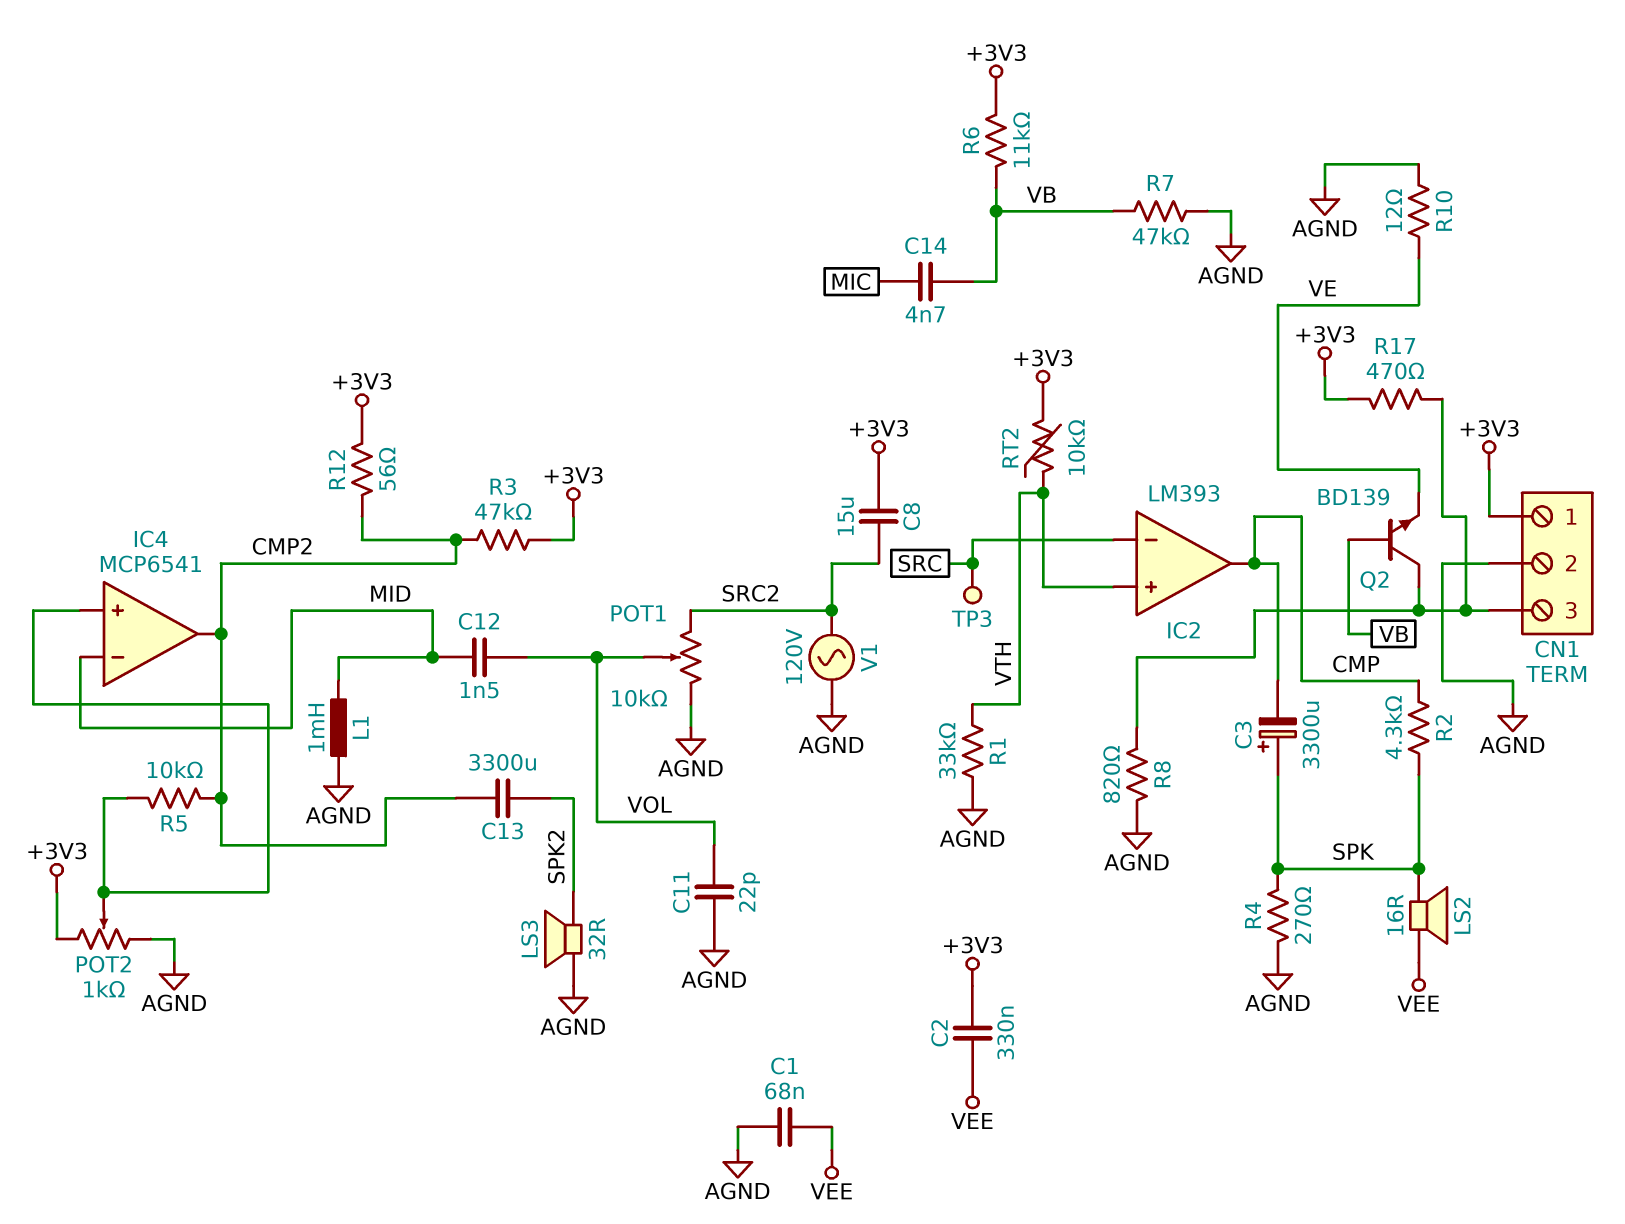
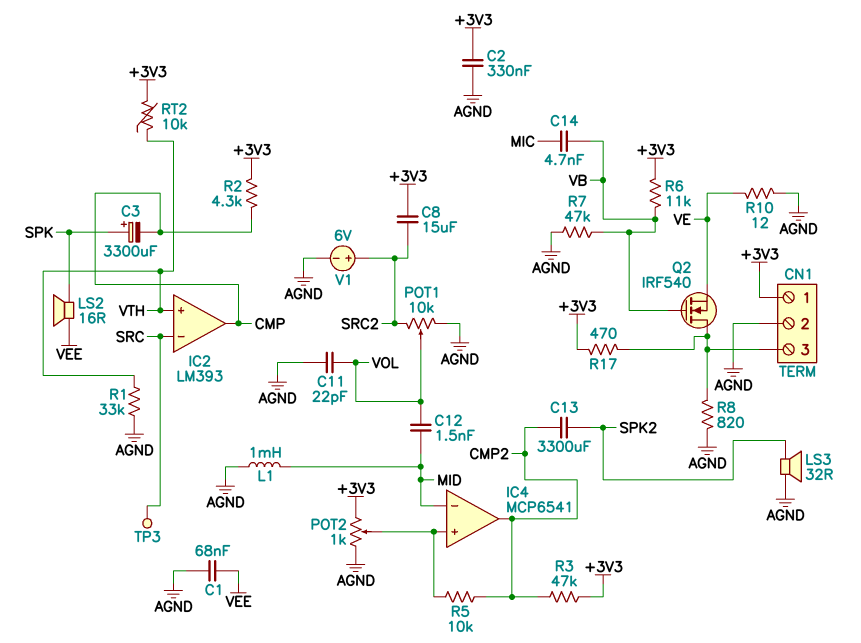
C2: 330nF (+3V3, VEE) -> 330nF (+3V3, AGND)
Q2: NPN BD139 (B VB, C CN1/3, E VE) -> NMOS IRF540 (G VB, D CN1/3, S VE)
R2: 4.3k (CMP, SPK) -> 4.3k (+3V3, CMP)
R4: 270 (AGND, SPK) -> none
R12: 56 (+3V3, CMP2) -> none
V1: AC 120V (AGND, SRC2) -> 6V (plus SRC2, minus AGND)

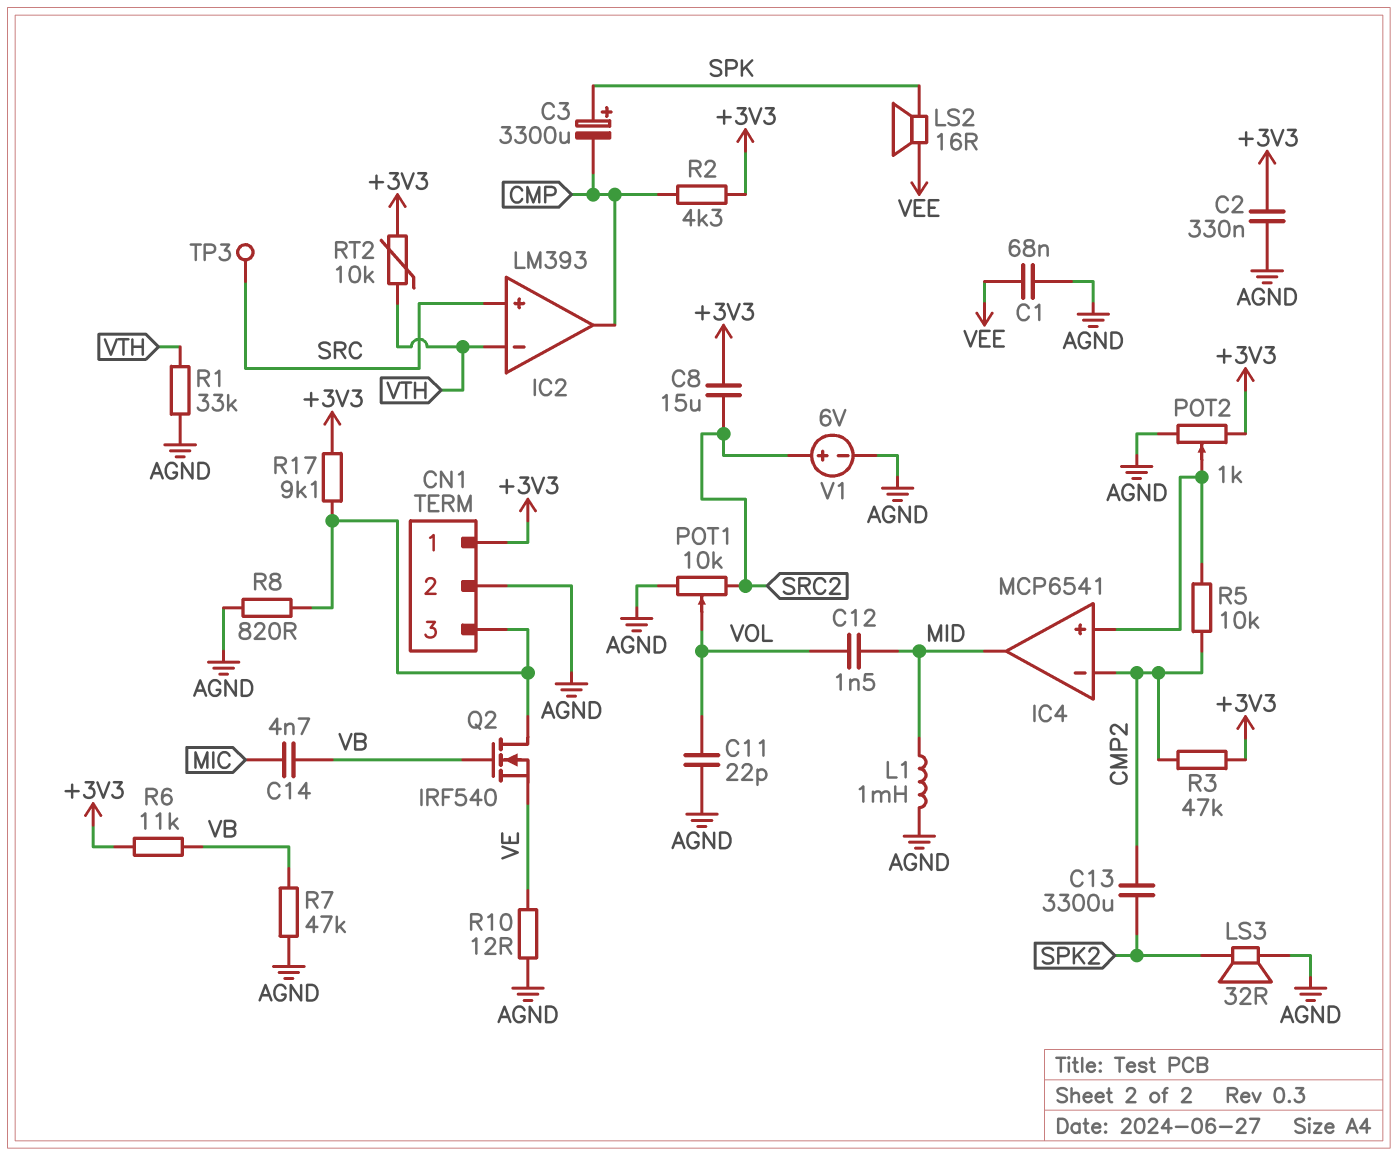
IC2 pin in+: VTH -> SRC
IC2 pin in-: SRC -> VTH
IC4 pin in-: MID -> CMP2
IC4 pin out: CMP2 -> MID
R17: 470 (+3V3, CN1/3) -> 9.1k (+3V3, CN1/3)

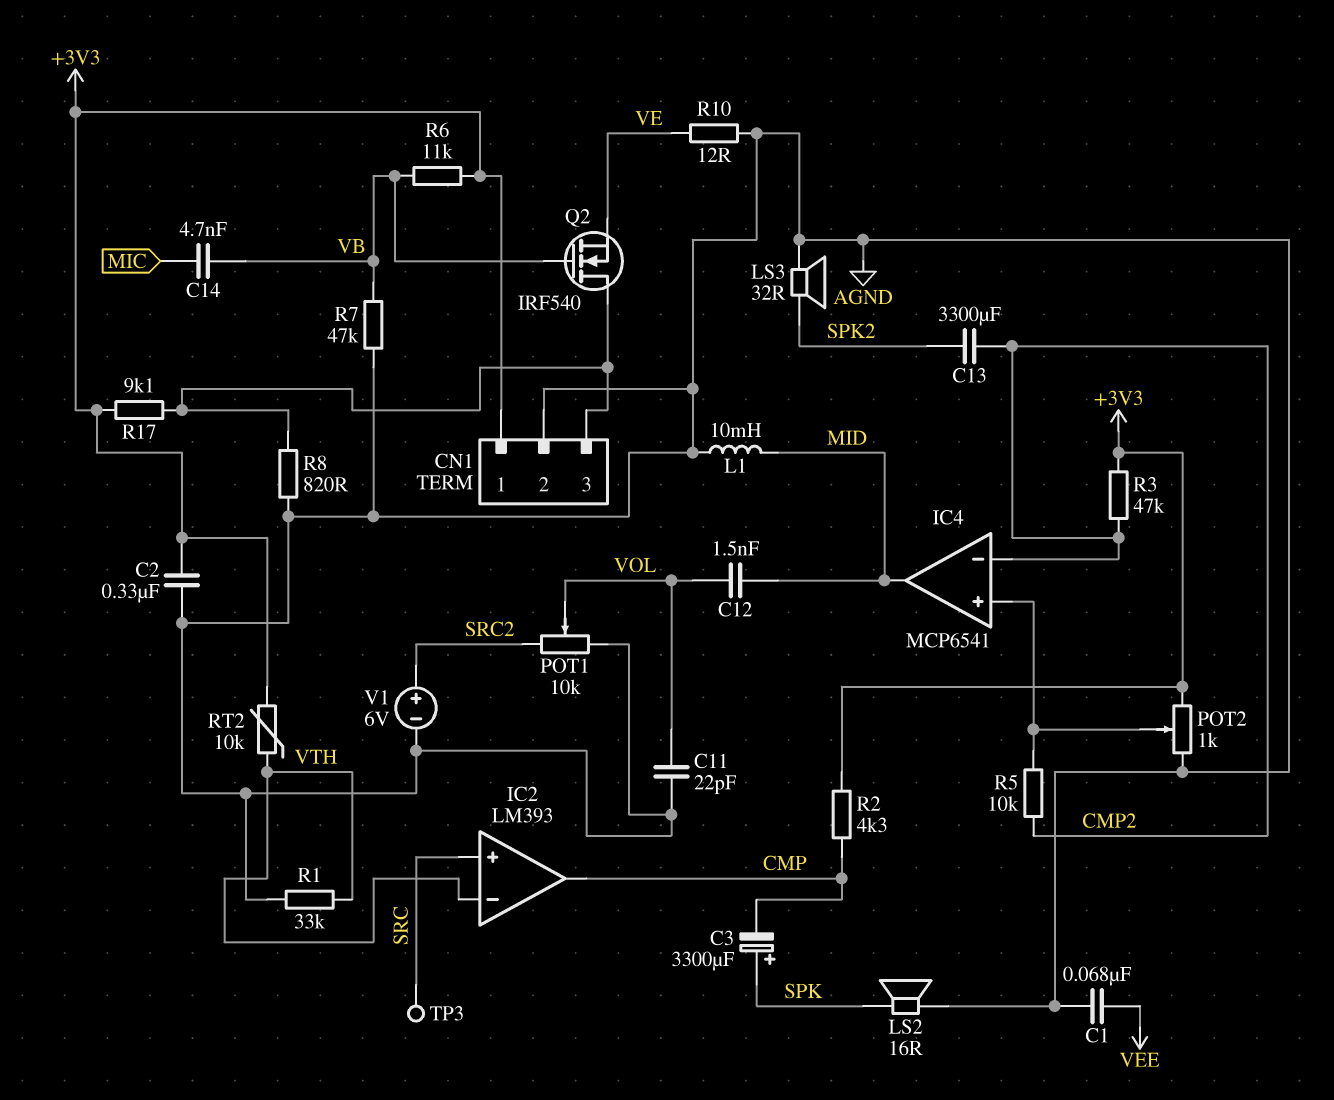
C8: 15uF (+3V3, SRC2) -> none
L1: 1mH (AGND, MID) -> 10mH (AGND, MID)
LS2: speaker 16R (SPK, VEE) -> speaker 16R (AGND, SPK)

